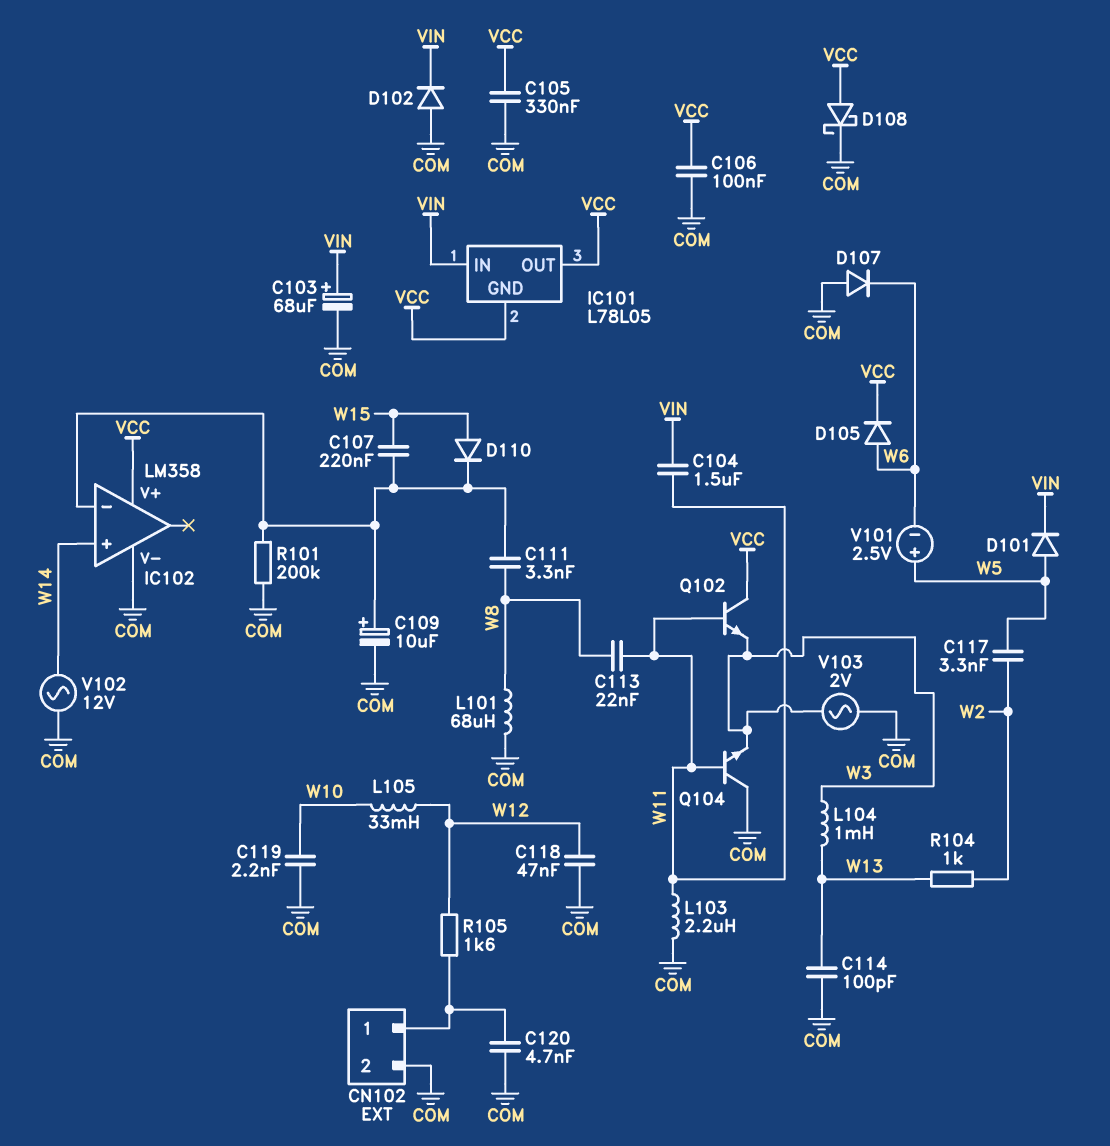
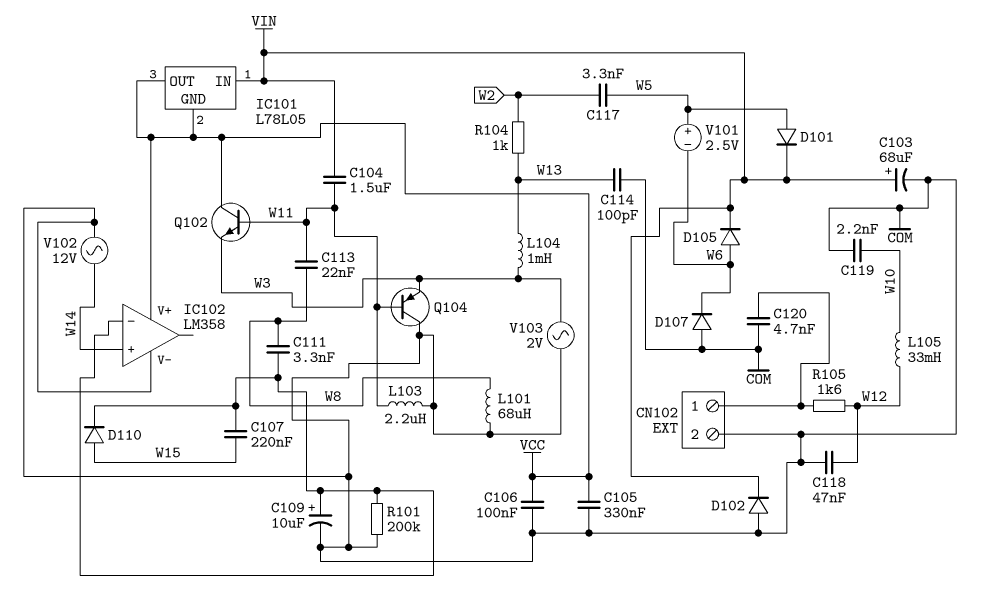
D105: diode (A W6, K VCC) -> diode (A W6, K VIN)
D108: schottky (A VCC, K COM) -> none
Q104: NPN (B W11, C COM, E W3) -> PNP (B W11, C COM, E W3)

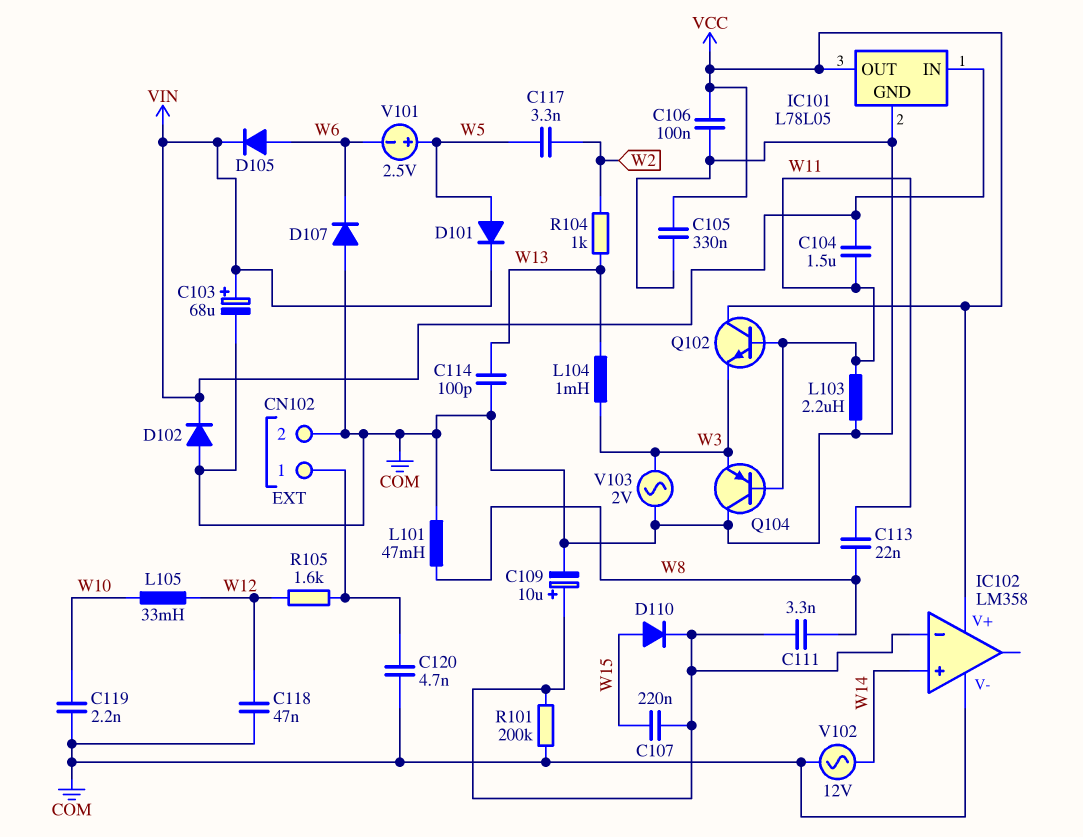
IC101 pin GND: VCC -> COM
L101: 68uH (COM, W8) -> 47mH (COM, W8)

